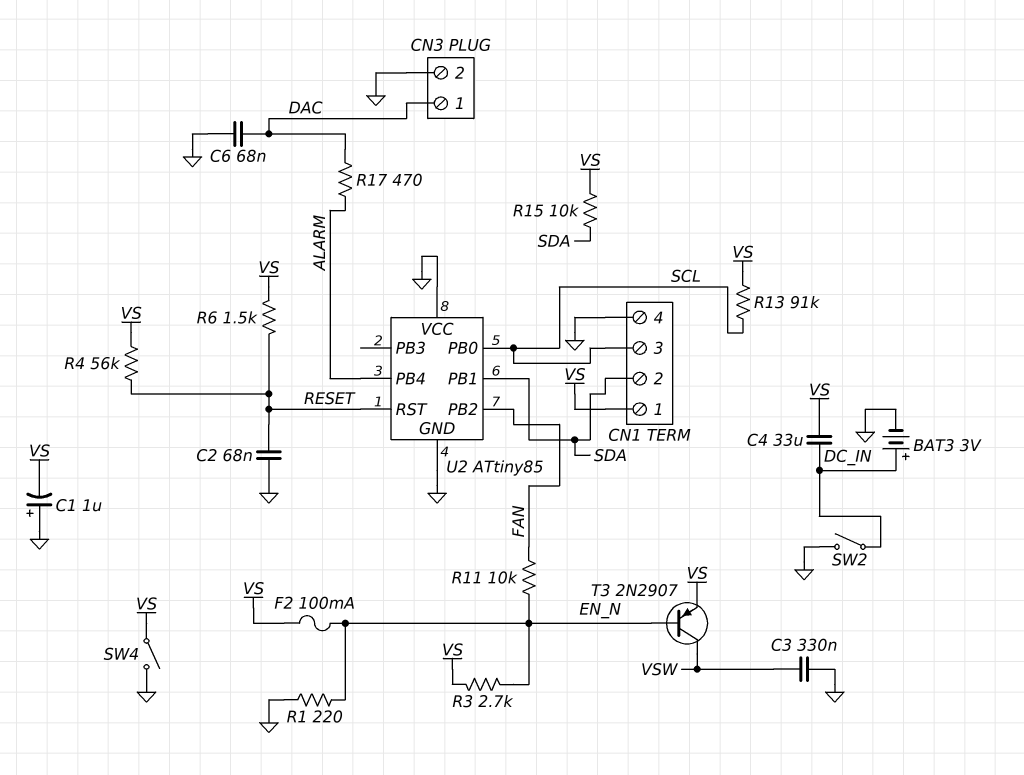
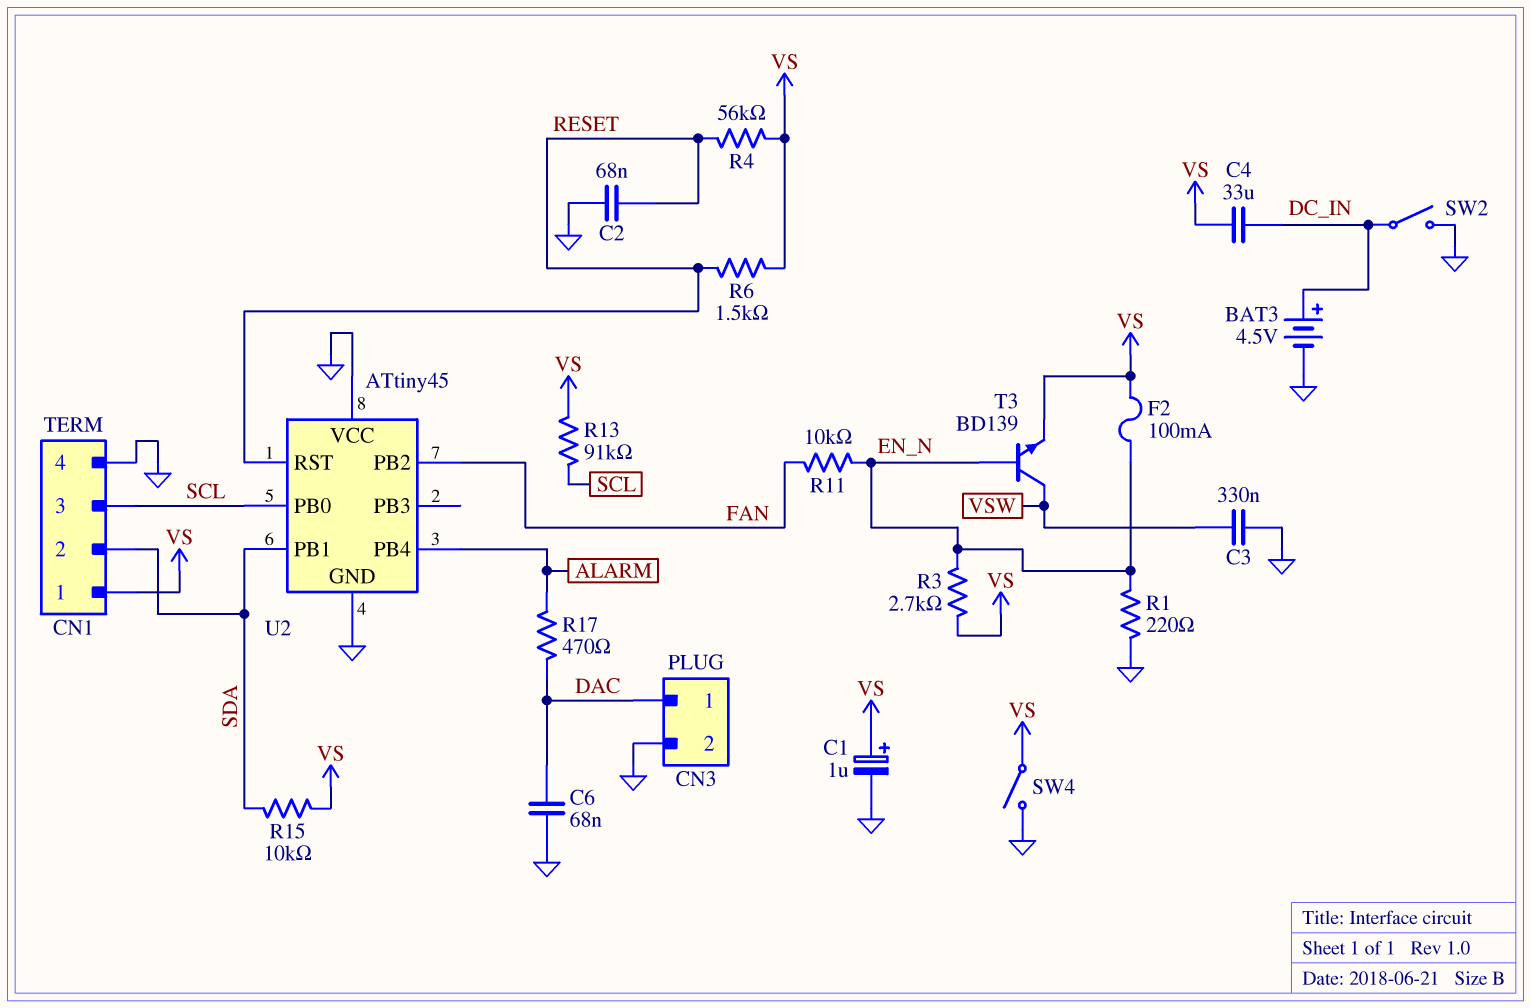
BAT3: 3V (plus DC_IN, minus GND) -> 4.5V (plus DC_IN, minus GND)
C1: 1uF (plus GND, minus VS) -> 1uF (plus VS, minus GND)
T3: PNP 2N2907 (B EN_N, C VSW, E VS) -> NPN BD139 (B EN_N, C VSW, E VS)
U2: ATtiny85 -> ATtiny45

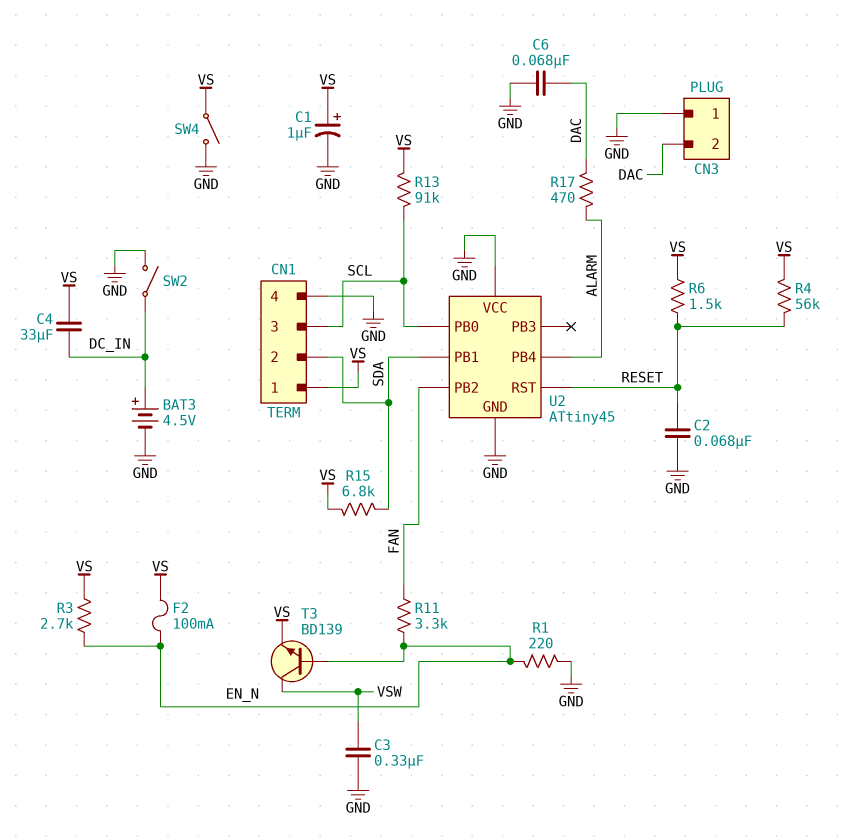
CN3 pin 1: DAC -> GND
CN3 pin 2: GND -> DAC
R11: 10k (EN_N, FAN) -> 3.3k (EN_N, FAN)
R15: 10k (SDA, VS) -> 6.8k (SDA, VS)

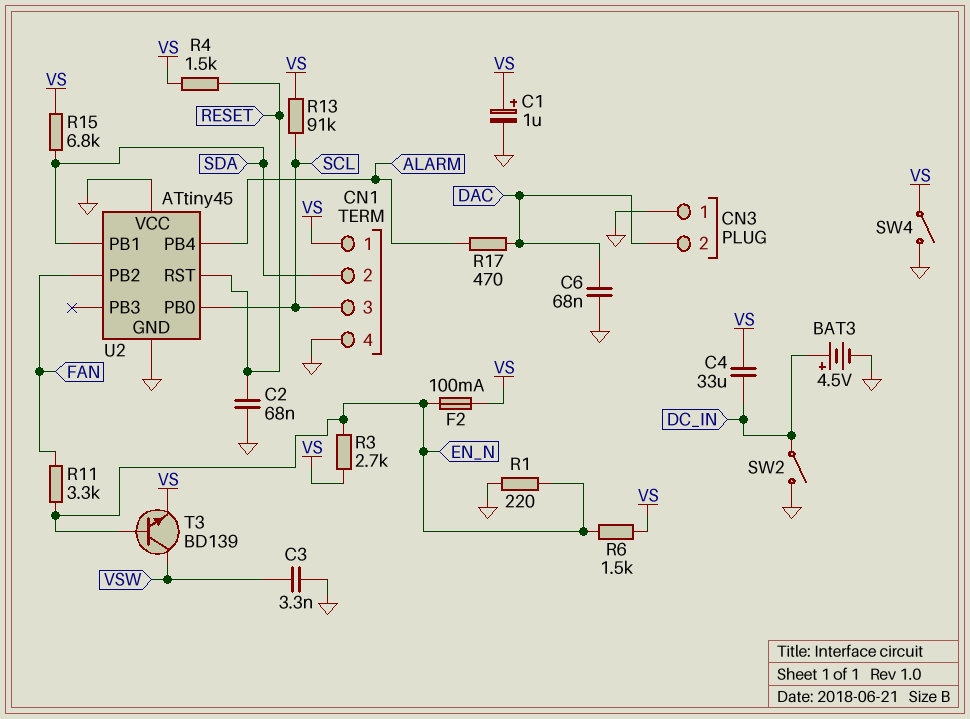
C3: 330nF (GND, VSW) -> 3.3nF (GND, VSW)
R4: 56k (RESET, VS) -> 1.5k (RESET, VS)
R6: 1.5k (RESET, VS) -> 1.5k (EN_N, VS)

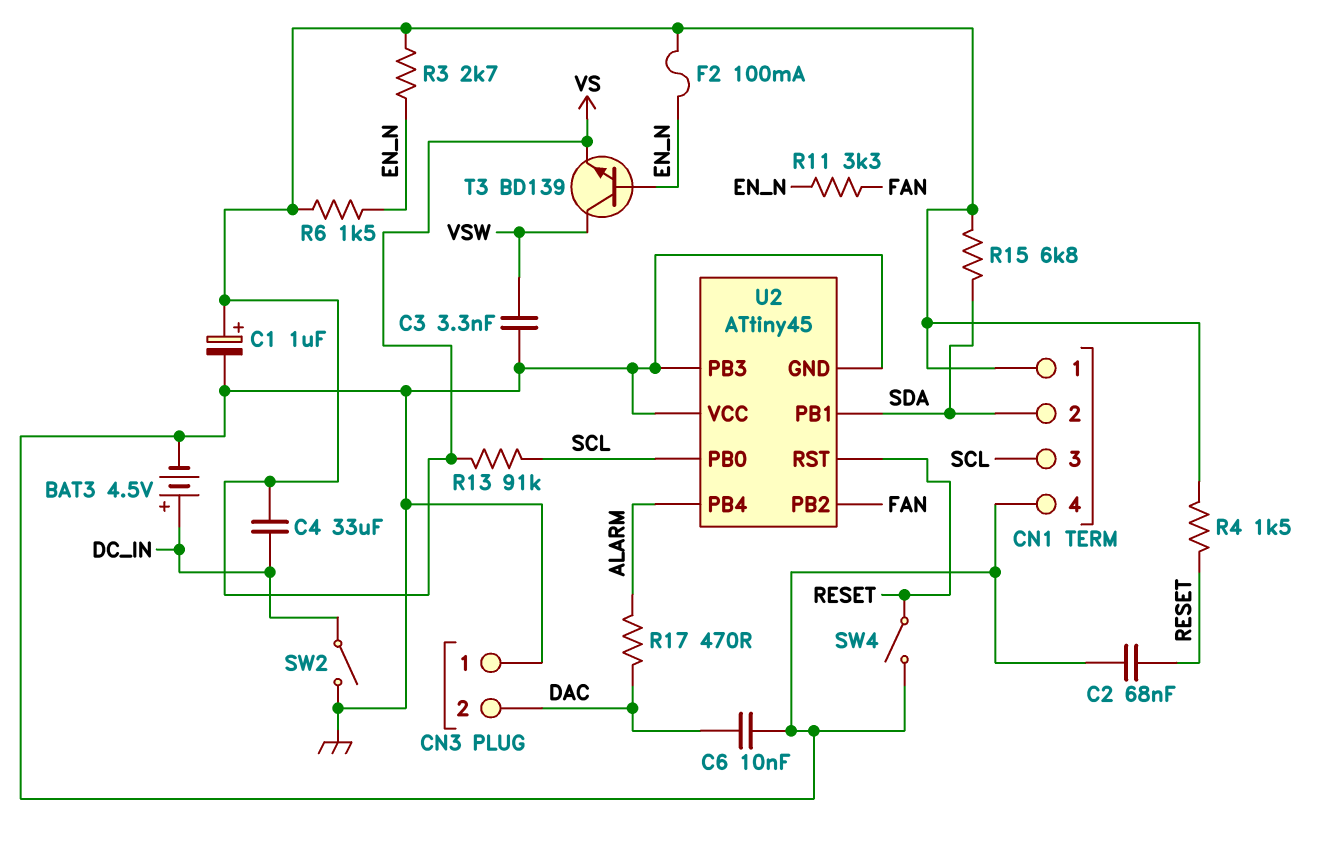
C6: 68nF (DAC, GND) -> 10nF (DAC, GND)
R1: 220 (EN_N, GND) -> none
SW4: switch (GND, VS) -> switch (GND, RESET)
U2 pin PB3: none -> GND

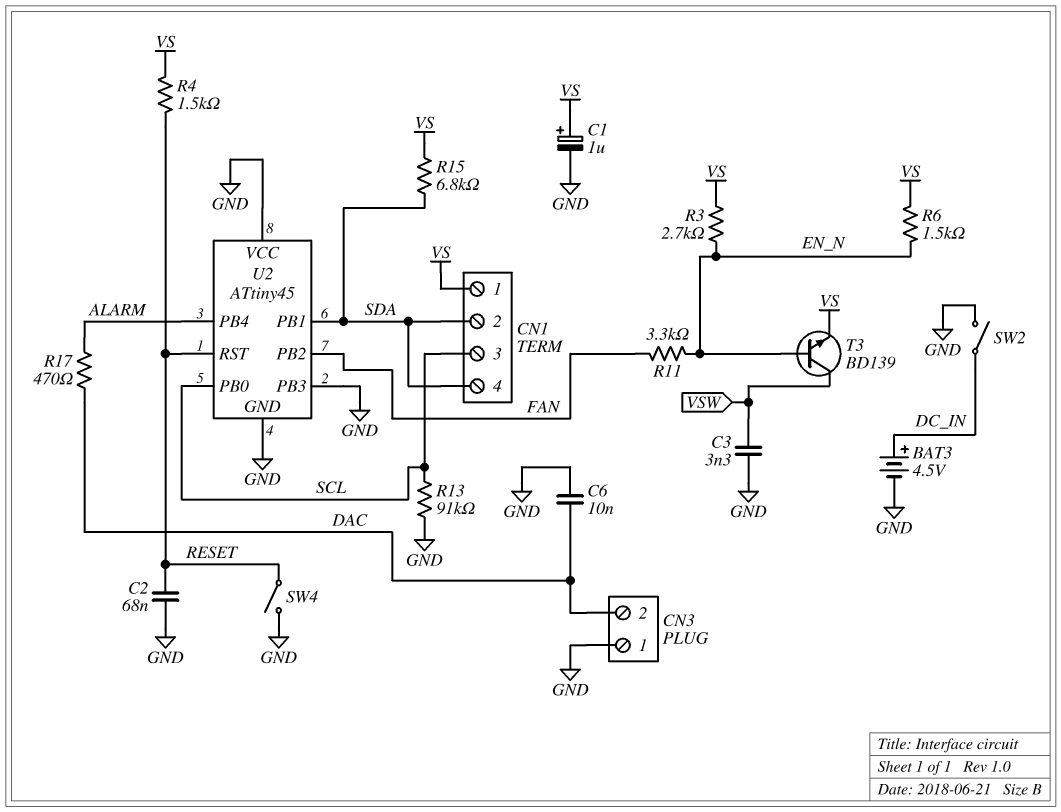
C4: 33uF (DC_IN, VS) -> none
CN1 pin 4: GND -> SDA
F2: 100mA (EN_N, VS) -> none
R13: 91k (SCL, VS) -> 91k (GND, SCL)

